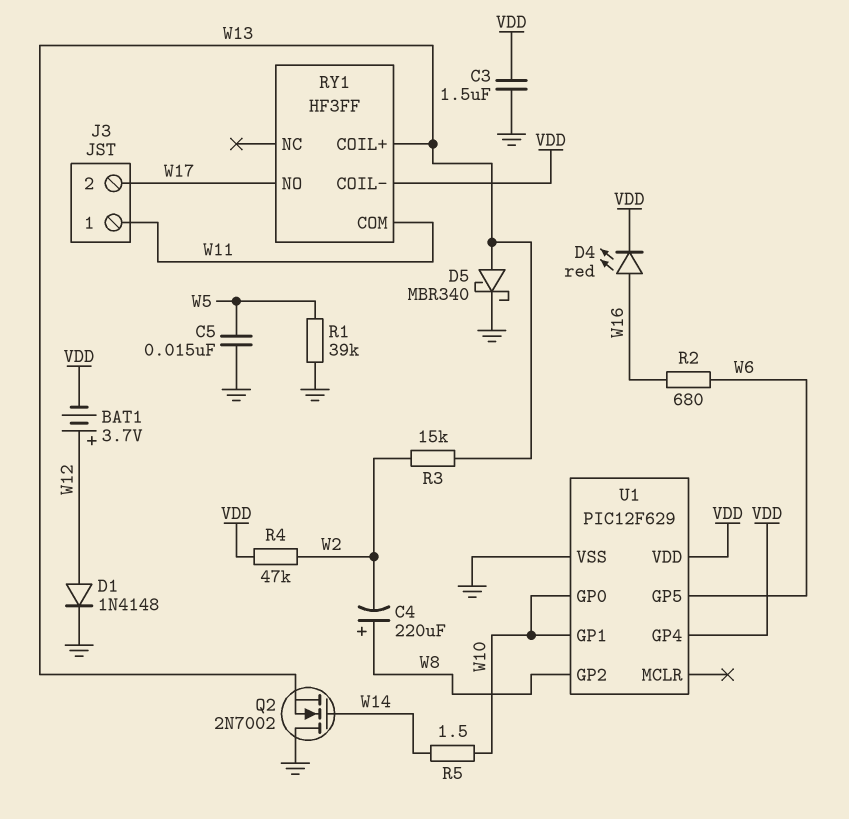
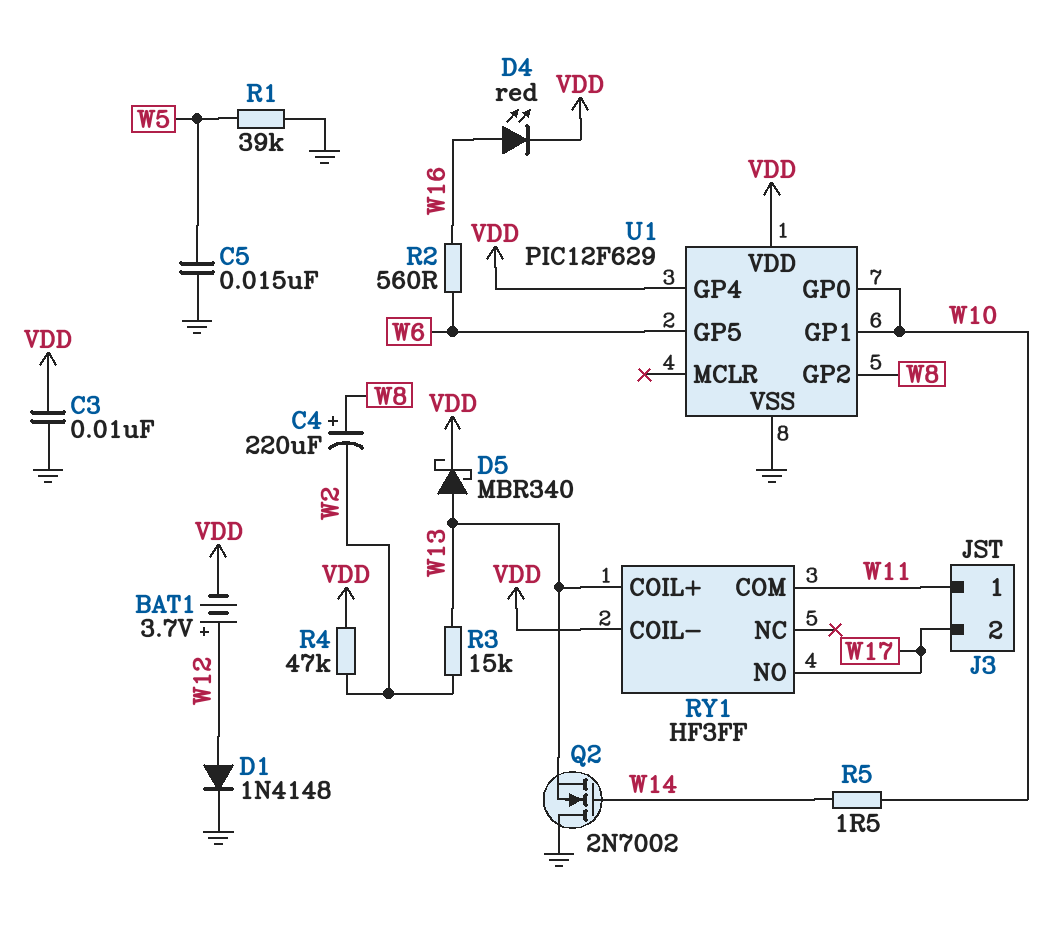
C3: 1.5uF (GND, VDD) -> 10nF (GND, VDD)
D5: schottky MBR340 (A W13, K GND) -> schottky MBR340 (A W13, K VDD)
R2: 680 (W6, W16) -> 560 (W6, W16)

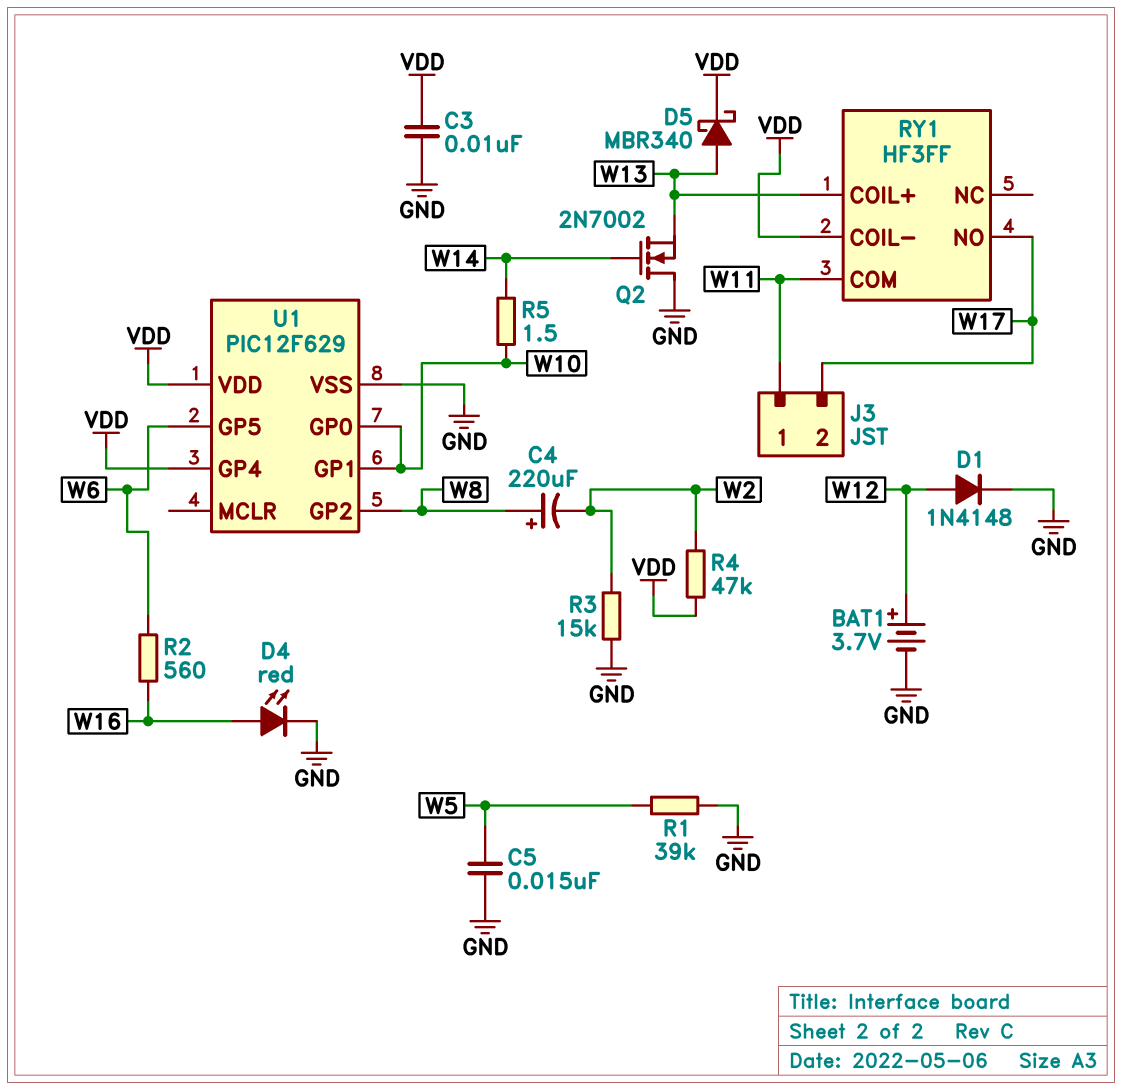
BAT1: 3.7V (plus W12, minus VDD) -> 3.7V (plus W12, minus GND)
D4: LED red (A W16, K VDD) -> LED red (A W16, K GND)
R3: 15k (W2, W13) -> 15k (GND, W2)

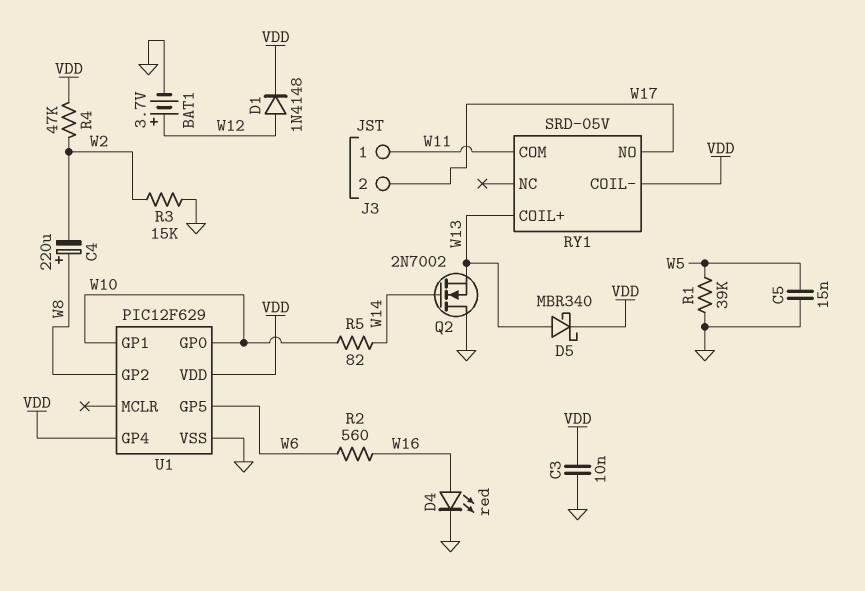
D1: diode 1N4148 (A W12, K GND) -> diode 1N4148 (A W12, K VDD)
R5: 1.5 (W10, W14) -> 82 (W10, W14)
RY1: HF3FF -> SRD-05V

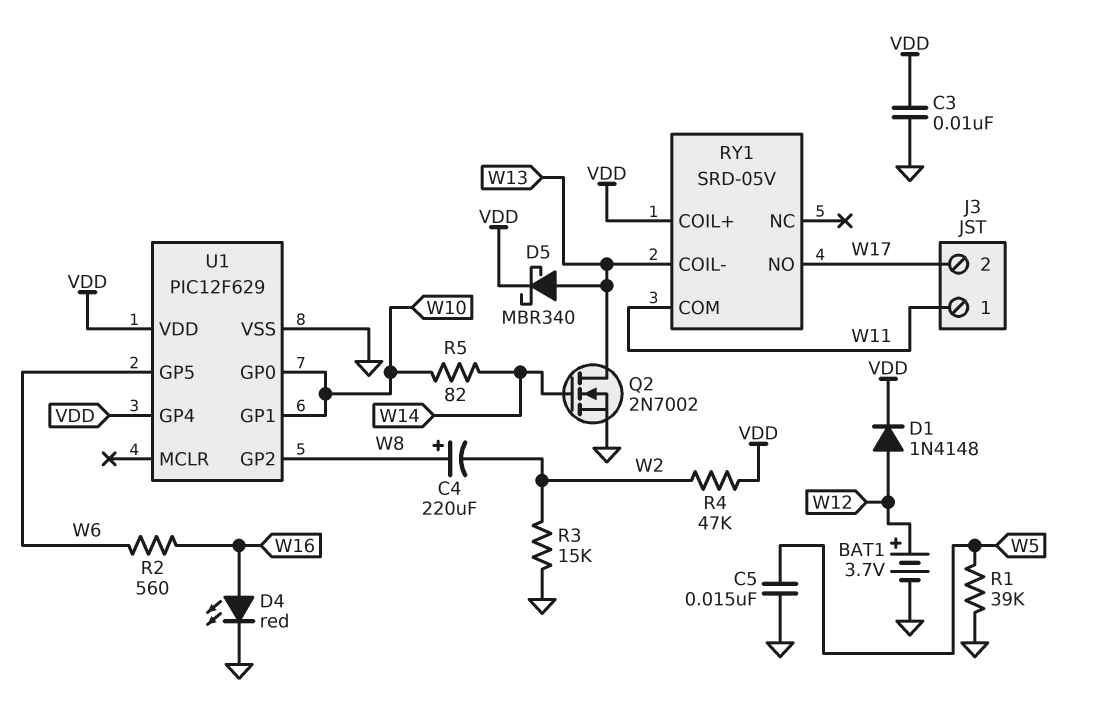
Q2: NMOS 2N7002 (G W14, D GND, S W13) -> NMOS 2N7002 (G W14, D W13, S GND)
RY1 pin COIL+: W13 -> VDD
RY1 pin COIL-: VDD -> W13

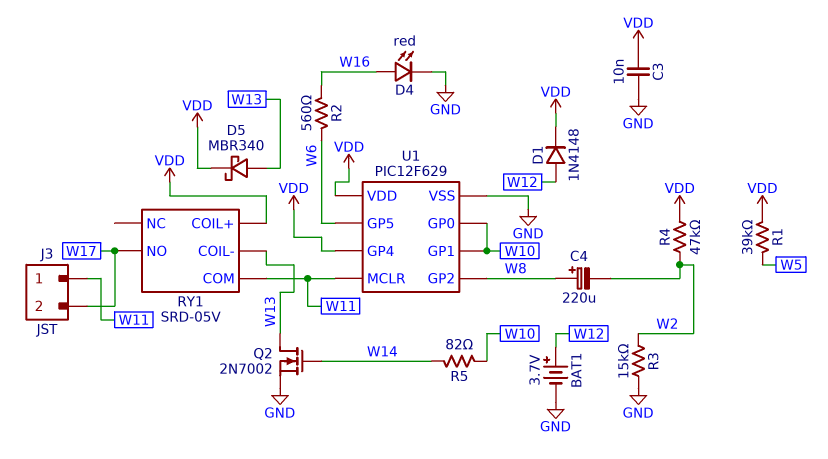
C5: 15nF (GND, W5) -> none
R1: 39k (GND, W5) -> 39k (VDD, W5)
U1 pin MCLR: none -> W11

